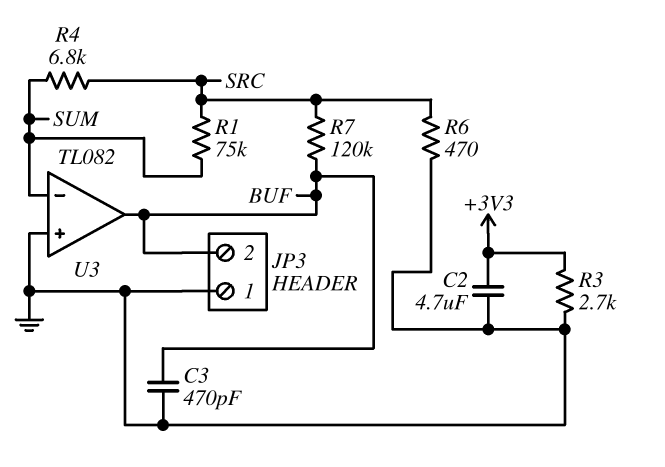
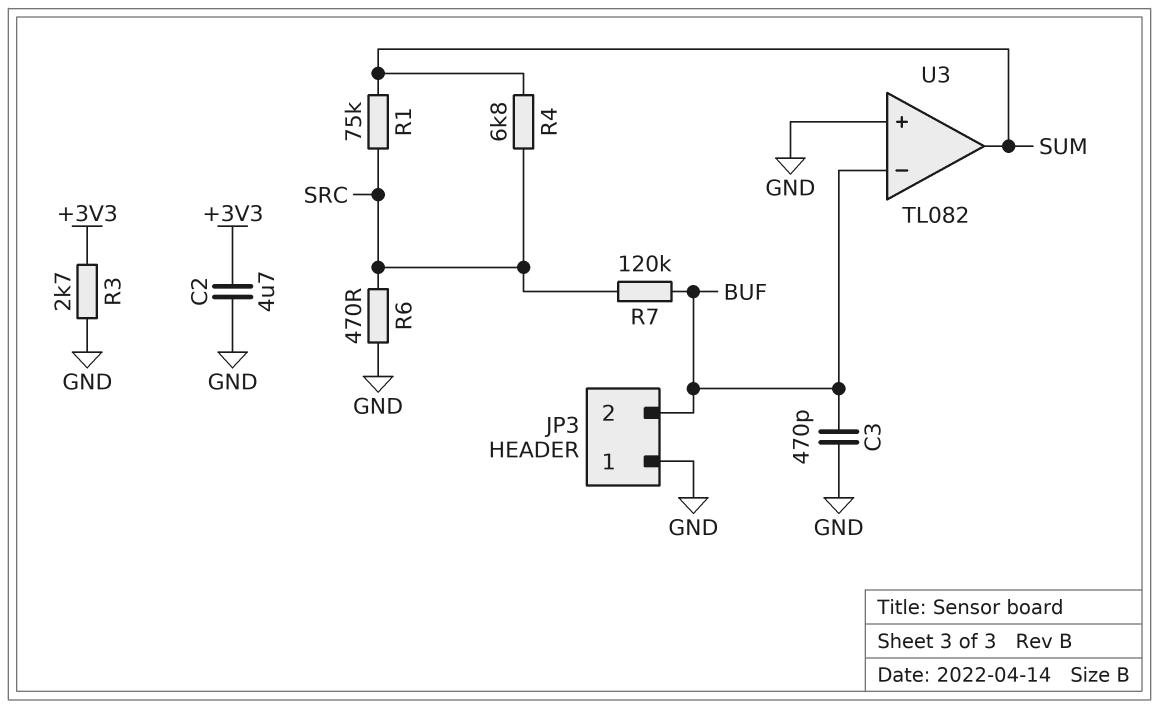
U3 pin in-: SUM -> BUF
U3 pin out: BUF -> SUM

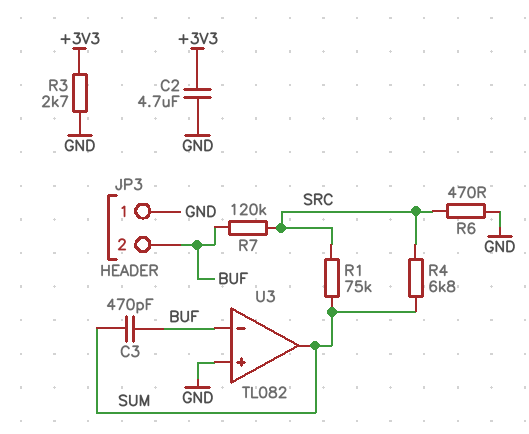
C3: 470pF (BUF, GND) -> 470pF (BUF, SUM)

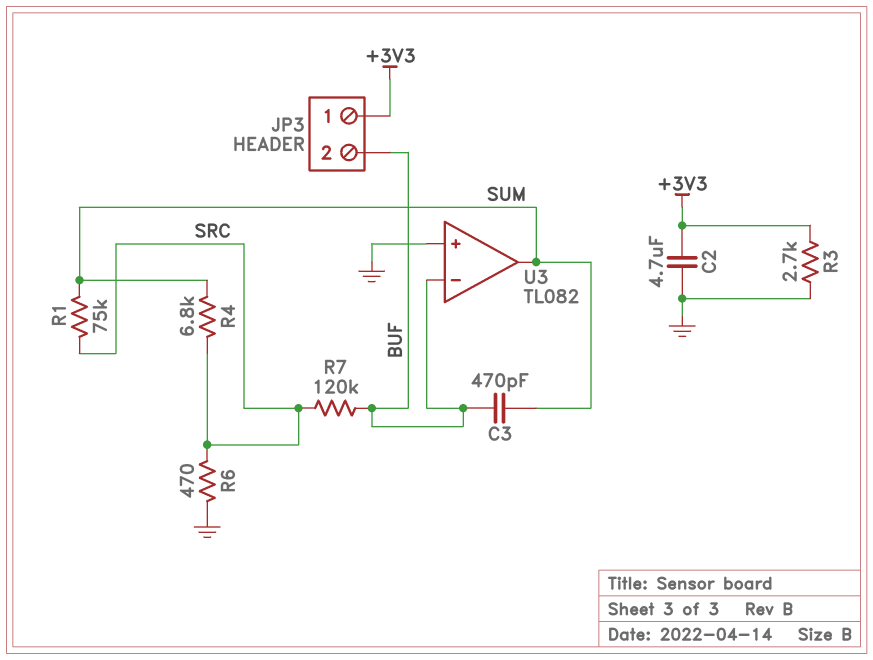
JP3 pin 1: GND -> +3V3

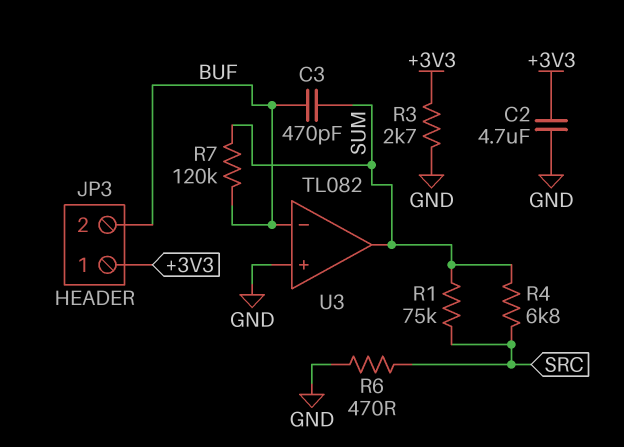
R7: 120k (BUF, SRC) -> 120k (BUF, SUM)

